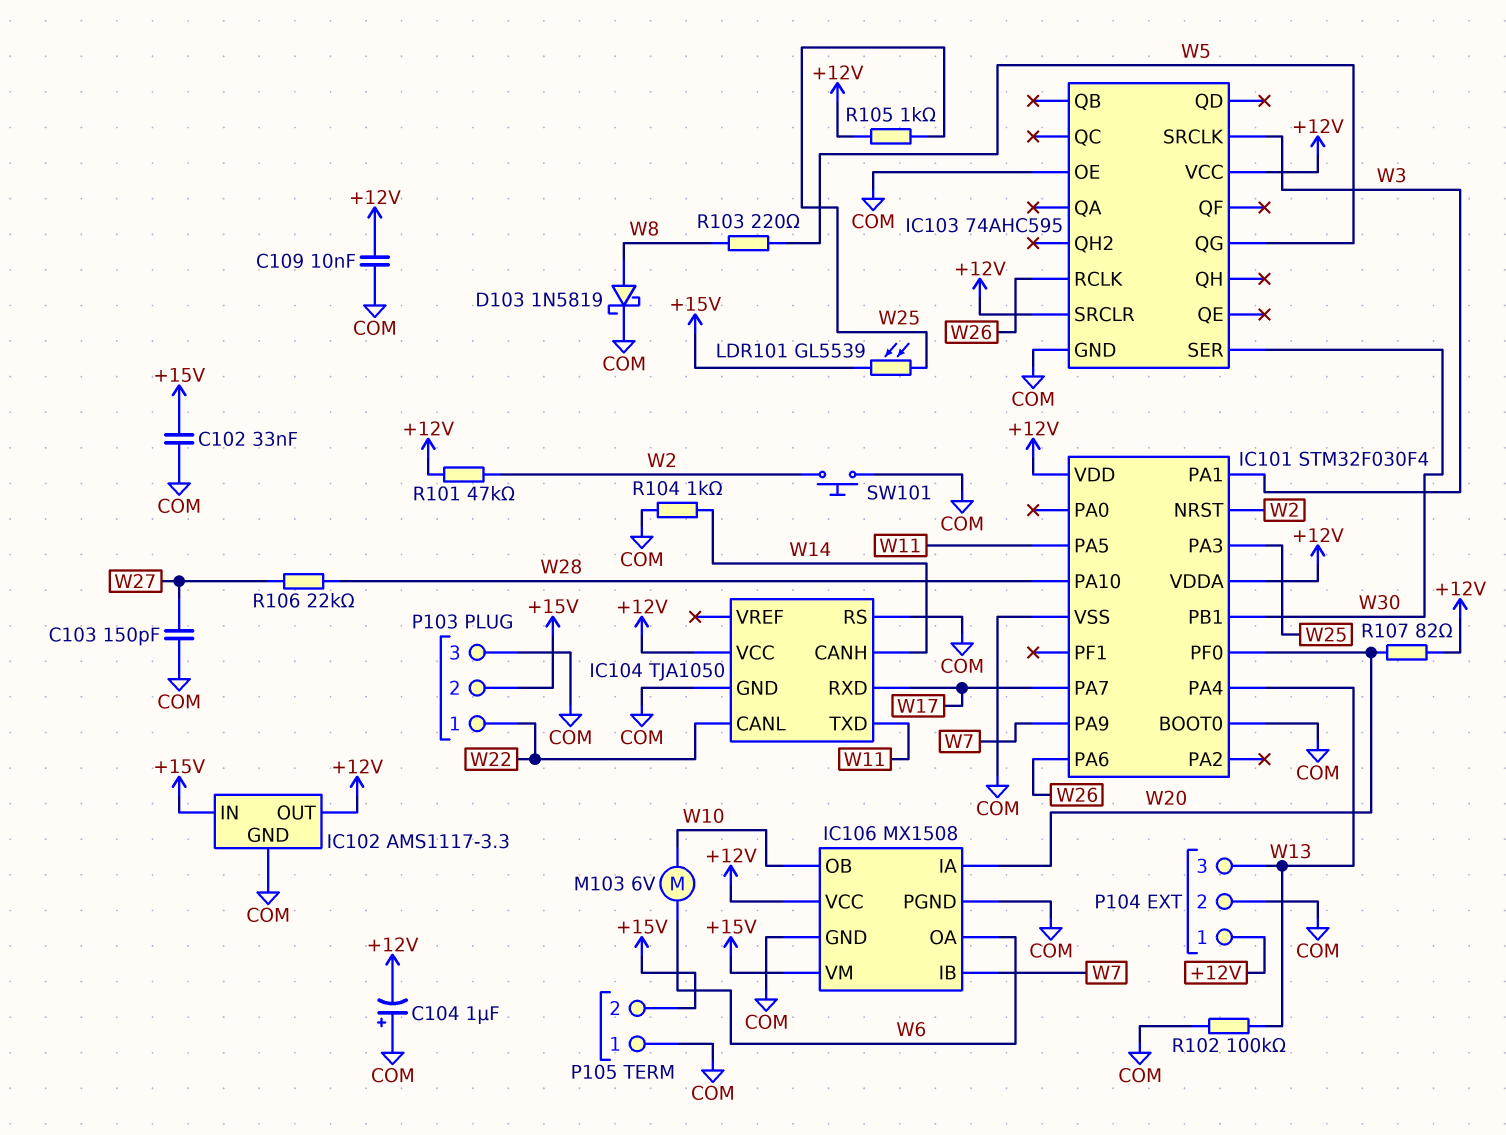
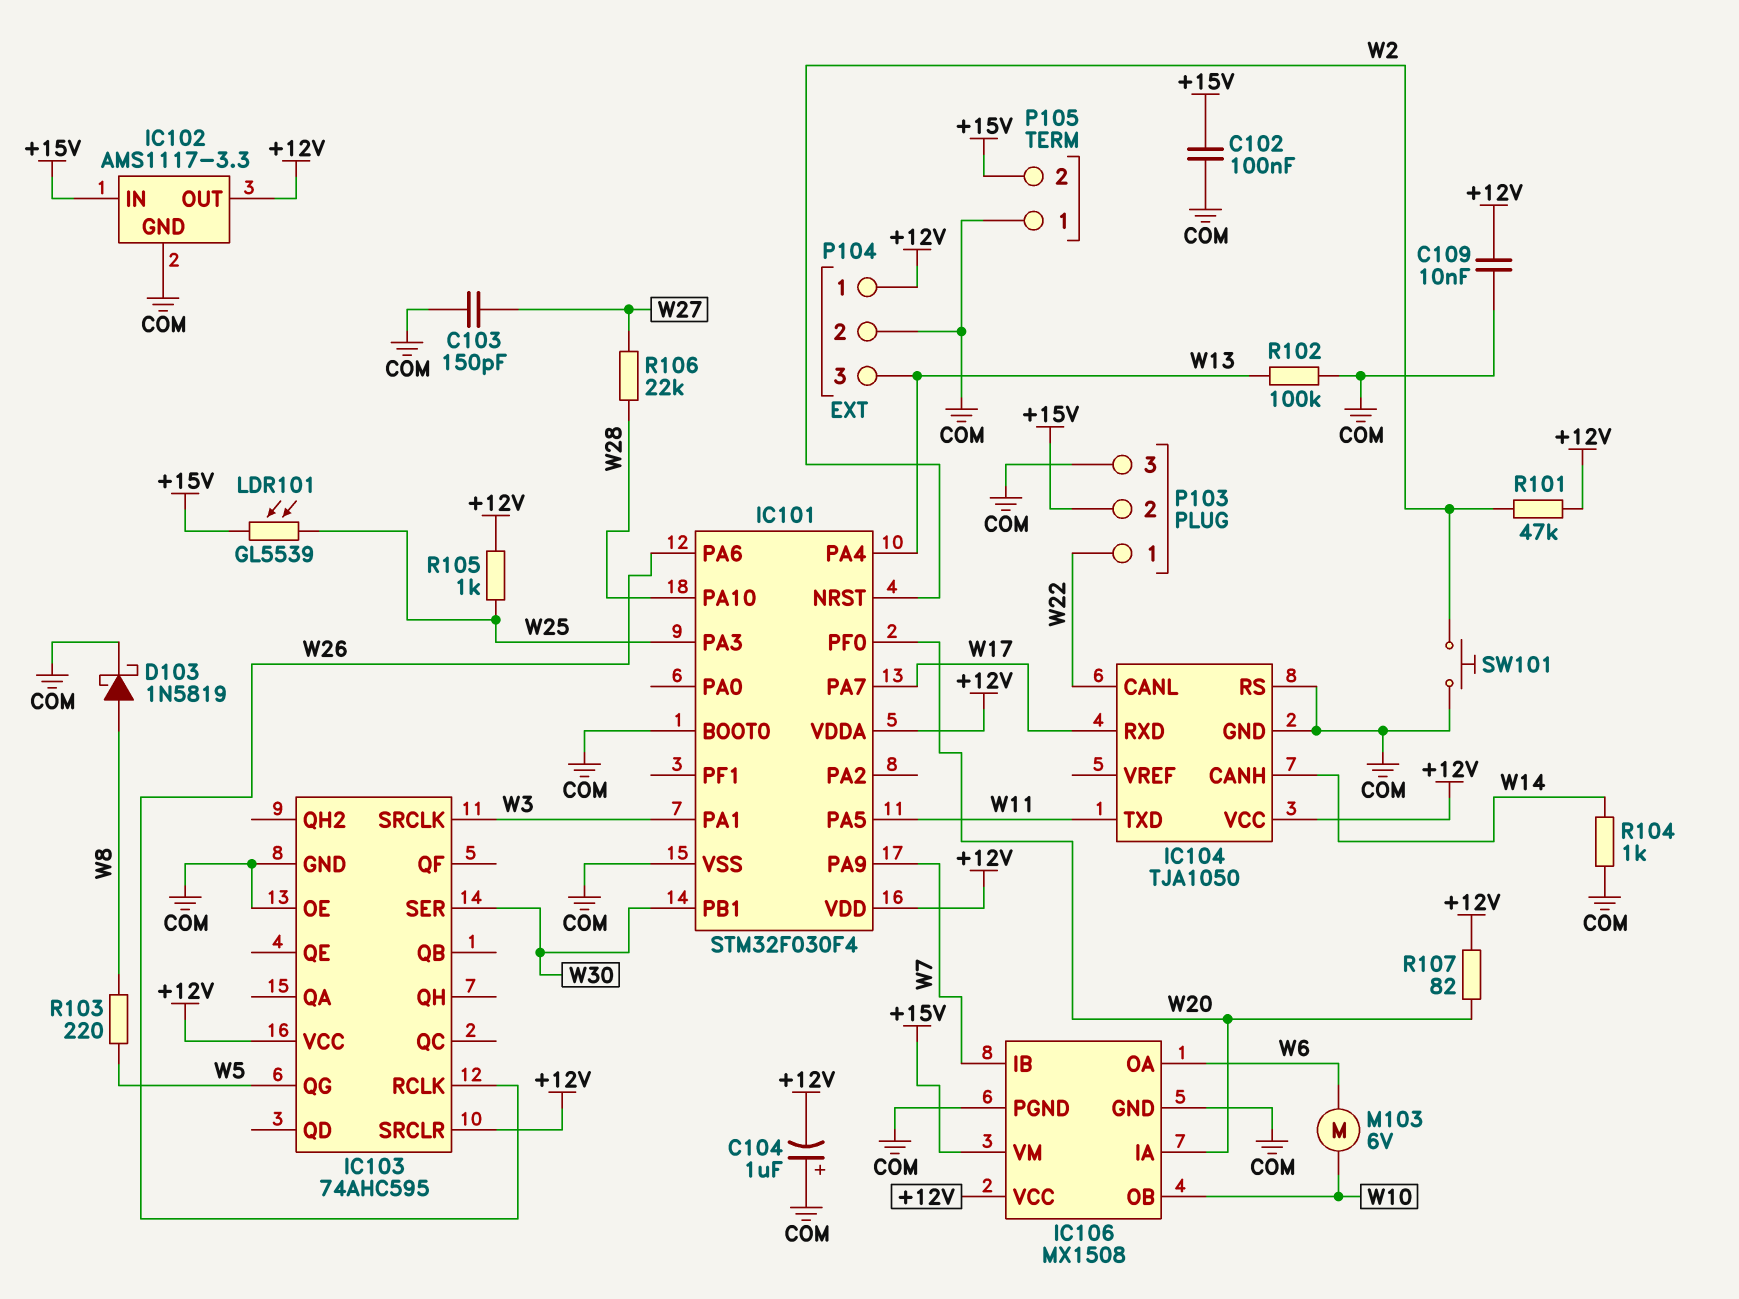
C102: 33nF (+15V, COM) -> 100nF (+15V, COM)

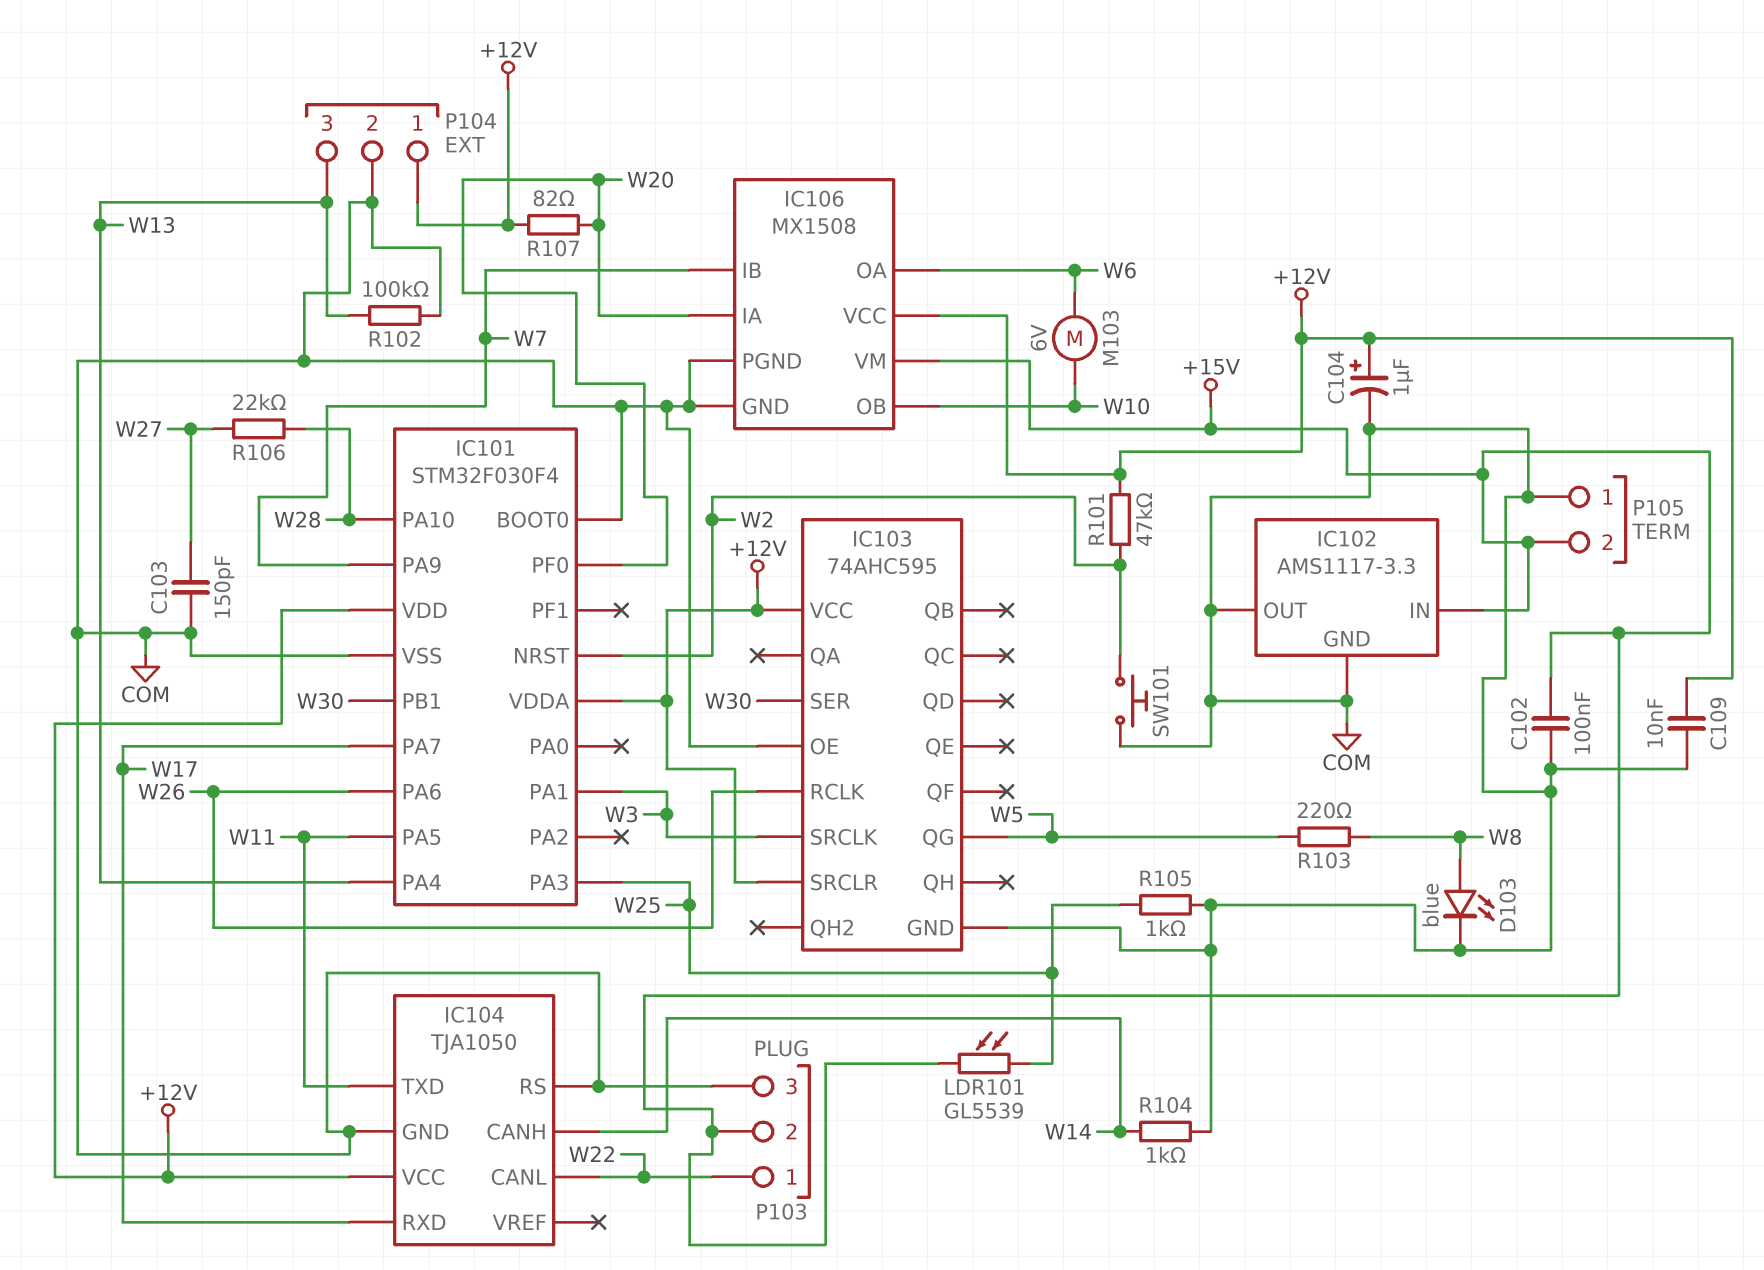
C104: 1uF (plus COM, minus +12V) -> 1uF (plus +12V, minus COM)
D103: schottky 1N5819 (A W8, K COM) -> LED blue (A W8, K COM)
IC102 pin OUT: +12V -> COM
R105: 1k (+12V, W25) -> 1k (COM, W25)

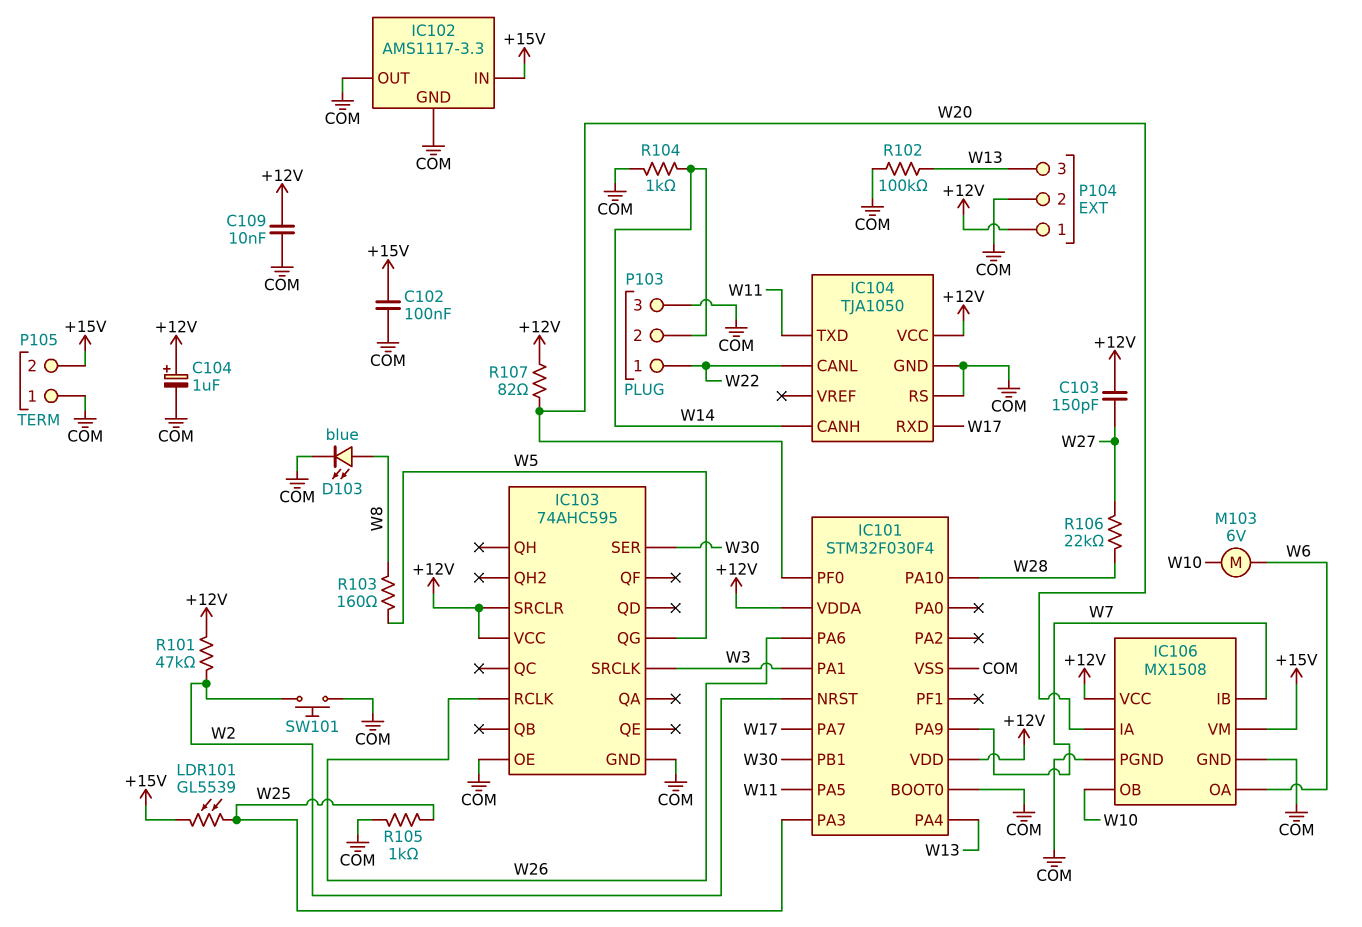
C103: 150pF (COM, W27) -> 150pF (+12V, W27)
P103 pin 2: +15V -> W14
R103: 220 (W5, W8) -> 160 (W5, W8)

